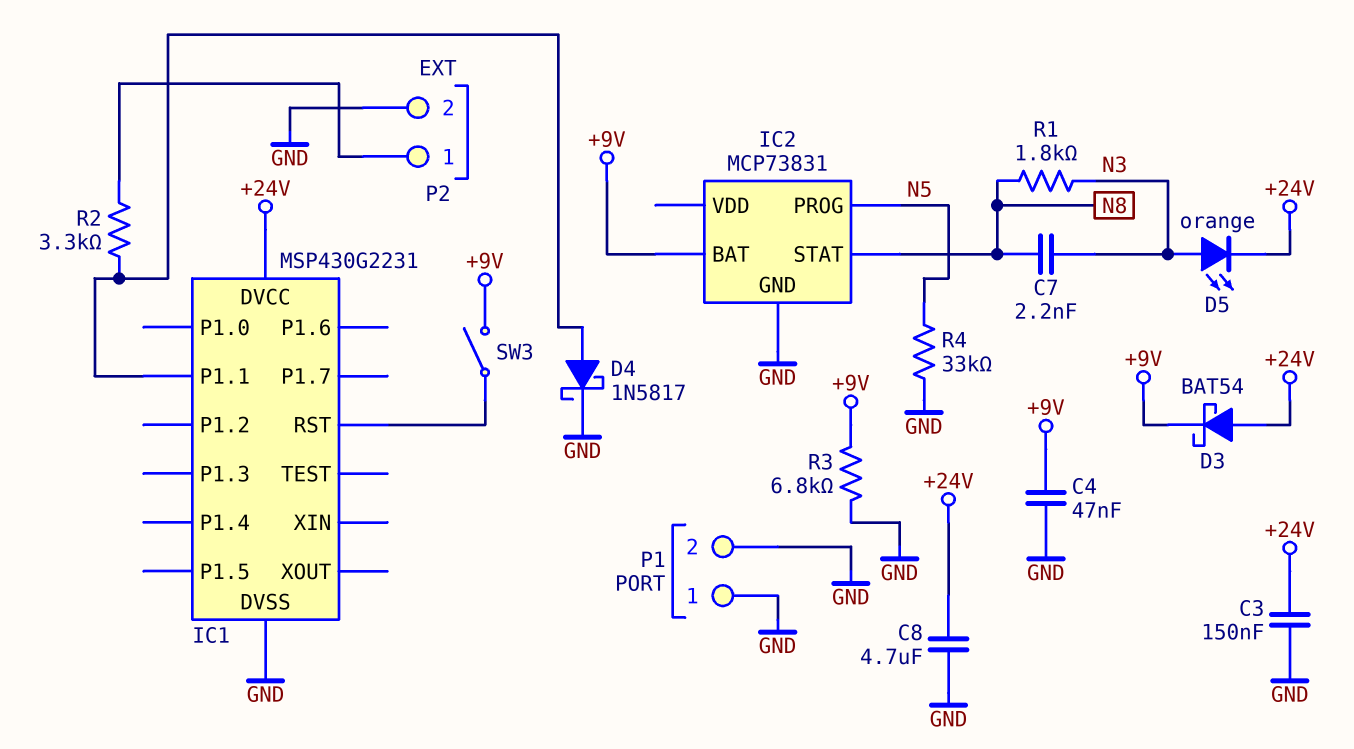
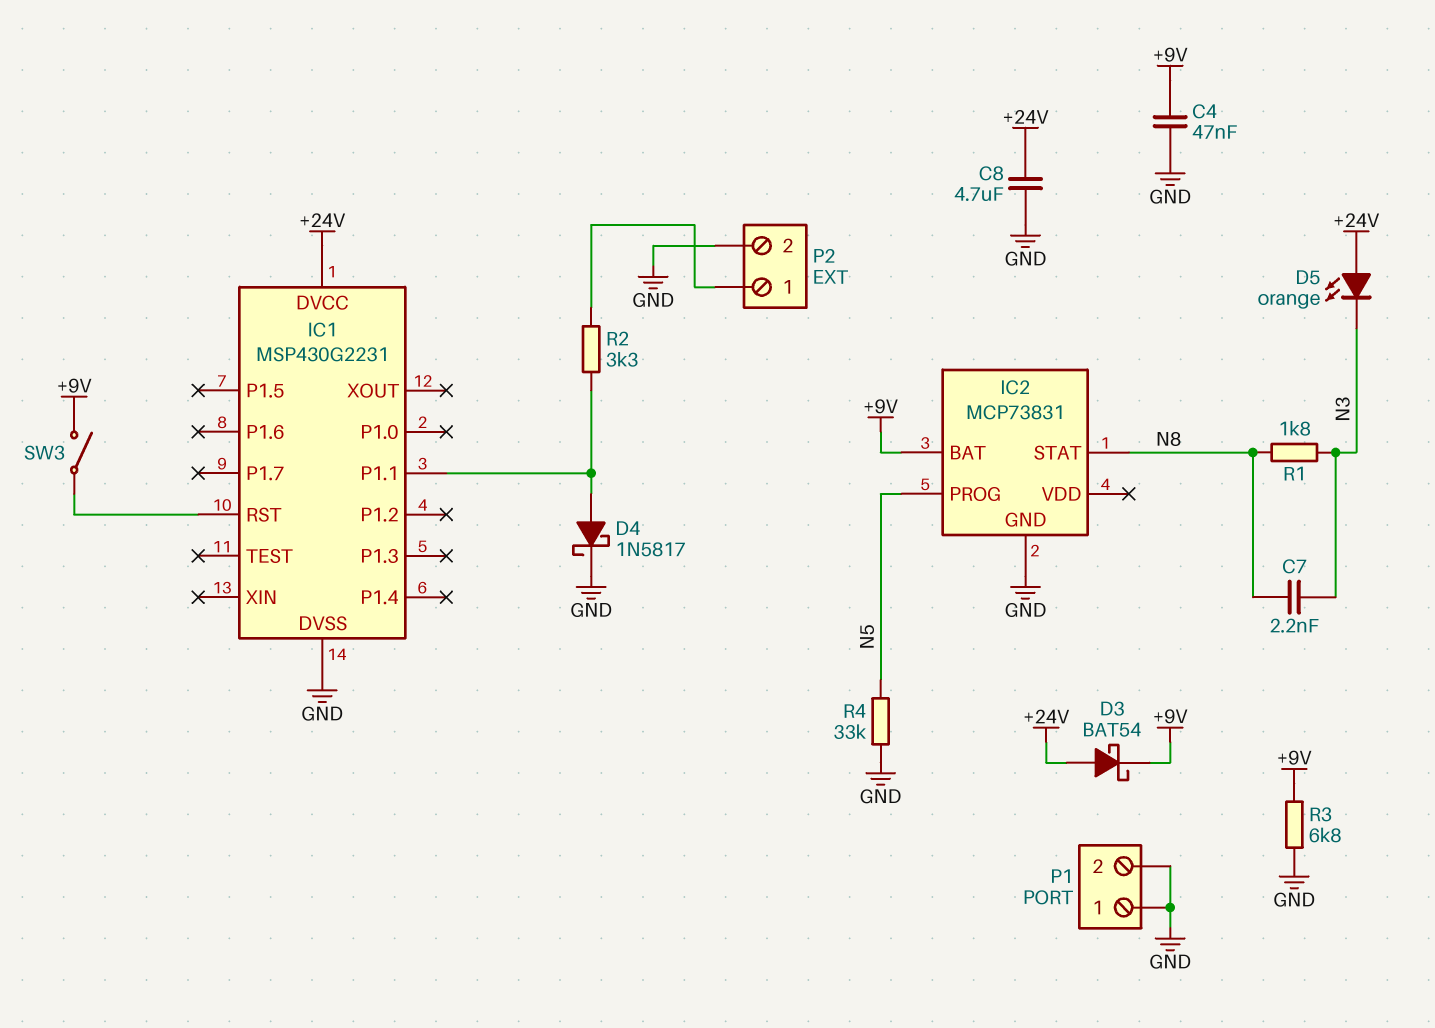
C3: 150nF (+24V, GND) -> none
D5: LED orange (A N3, K +24V) -> LED orange (A +24V, K N3)

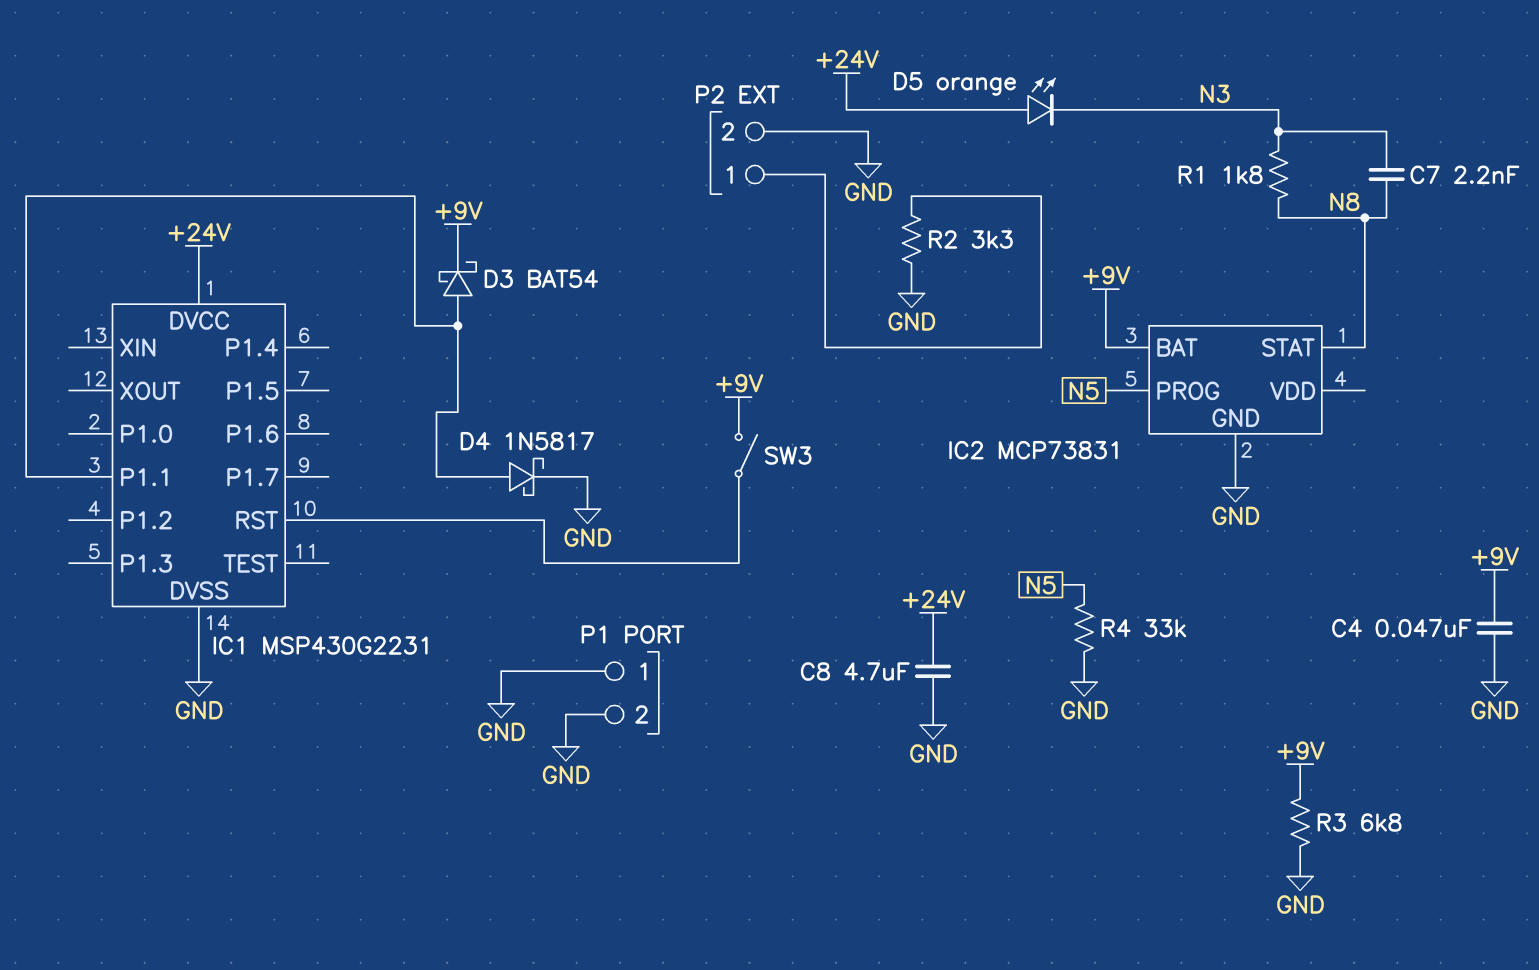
D3: schottky BAT54 (A +24V, K +9V) -> schottky BAT54 (A IC1/P1.1, K +9V)
R2: 3.3k (IC1/P1.1, P2/1) -> 3.3k (GND, P2/1)

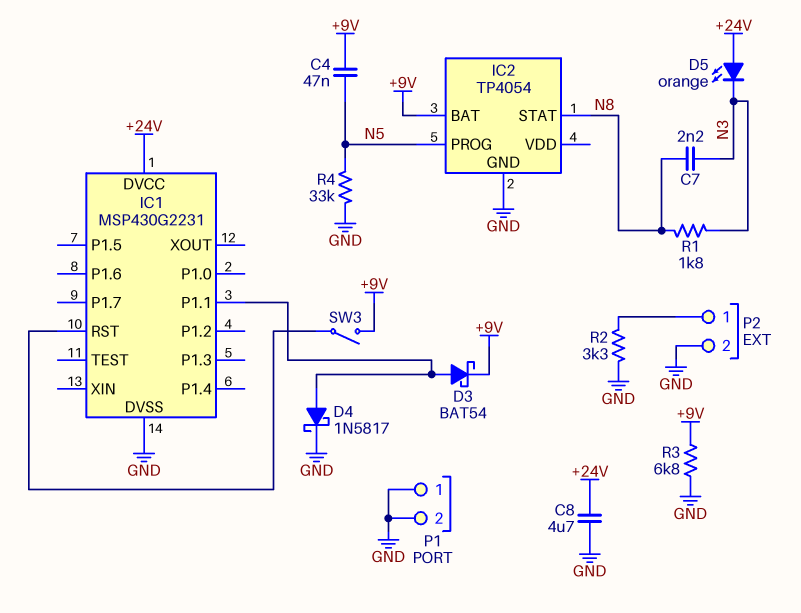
C4: 47nF (+9V, GND) -> 47nF (+9V, N5)
IC2: MCP73831 -> TP4054

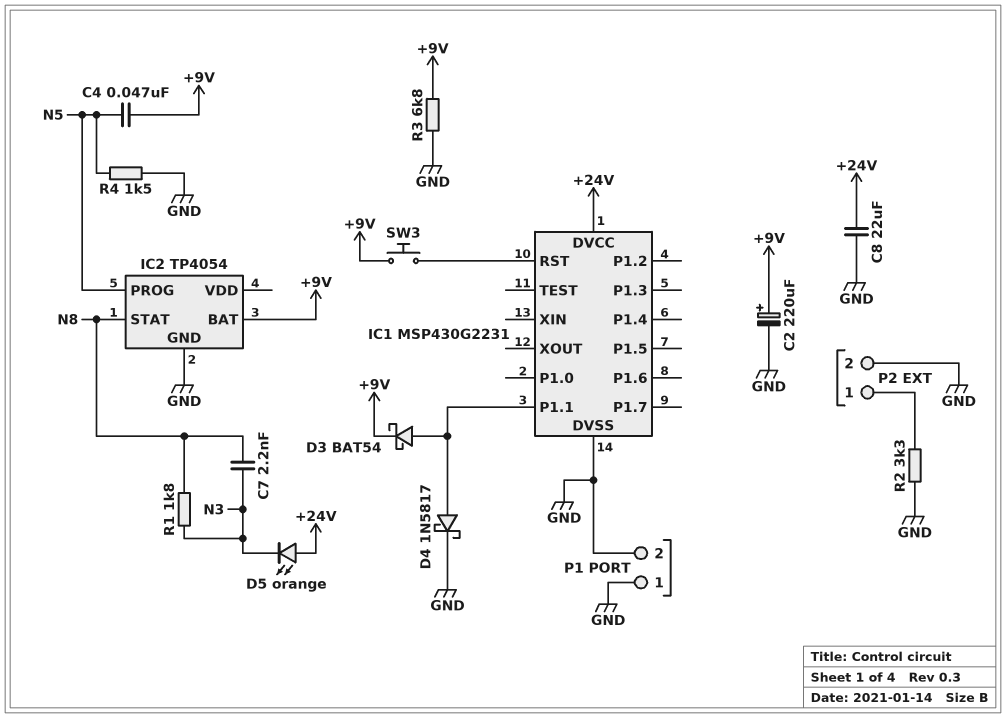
C2: none -> 220uF (plus +9V, minus GND)
C8: 4.7uF (+24V, GND) -> 22uF (+24V, GND)
R4: 33k (GND, N5) -> 1.5k (GND, N5)
SW3: switch (+9V, IC1/RST) -> button (+9V, IC1/RST)

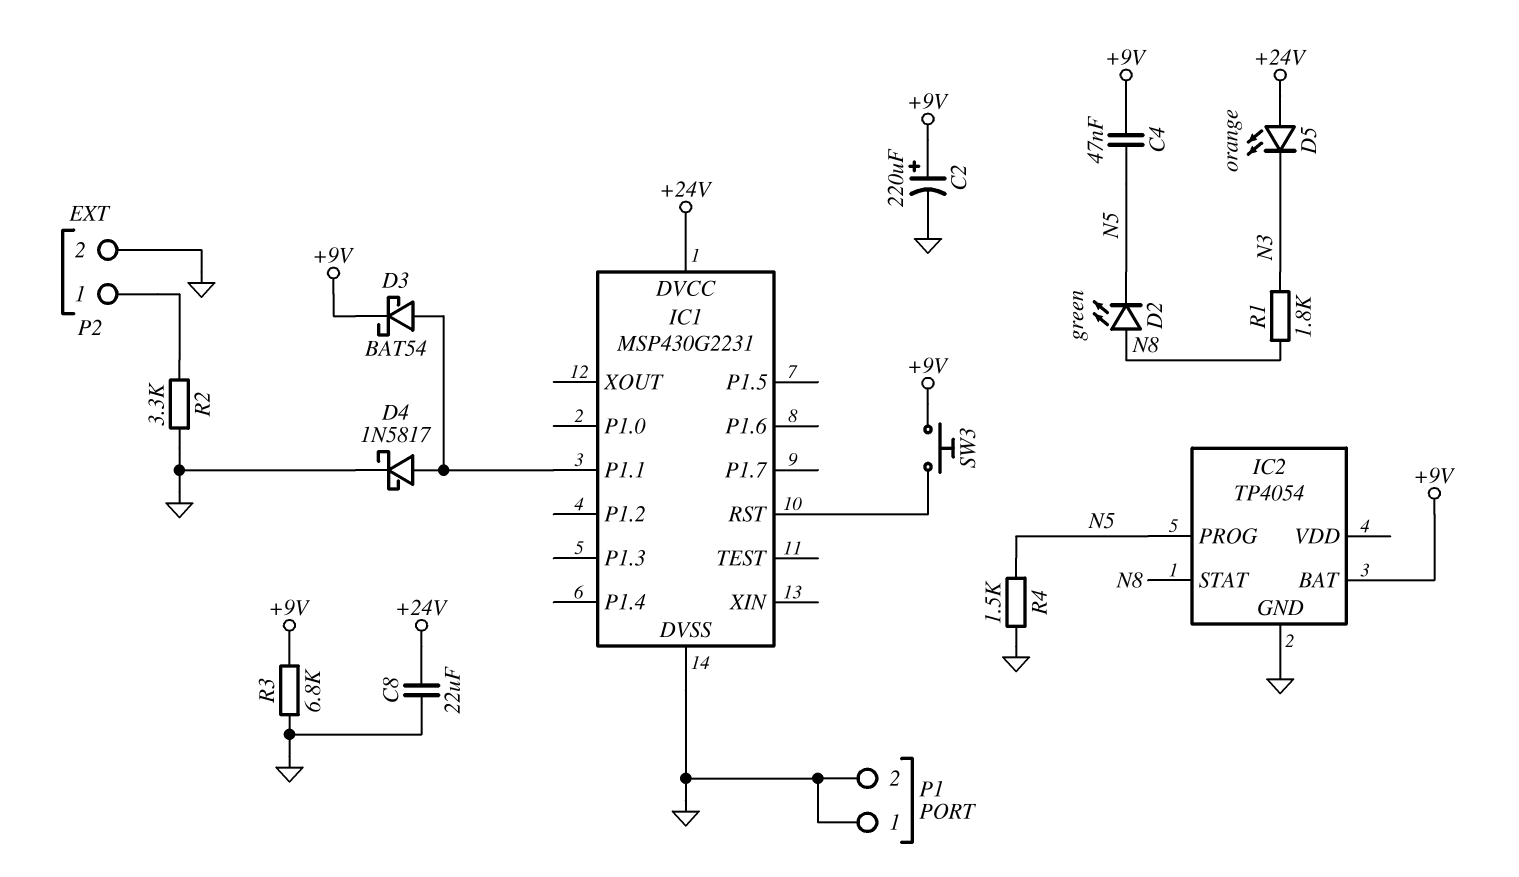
C7: 2.2nF (N3, N8) -> none
D2: none -> LED green (A N8, K N5)

